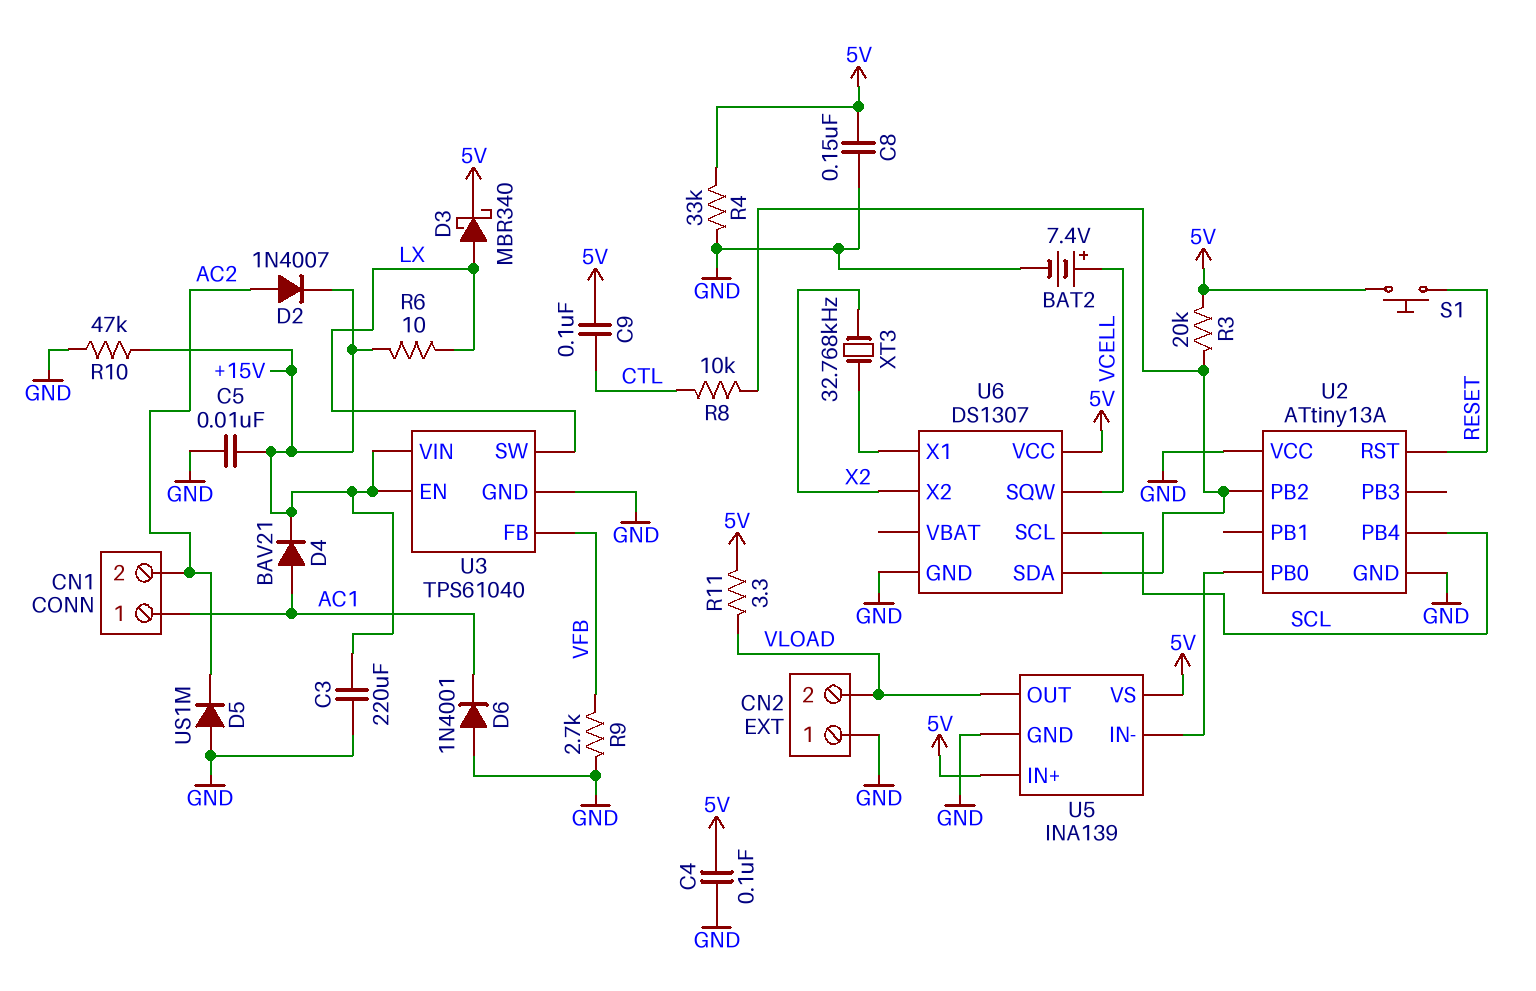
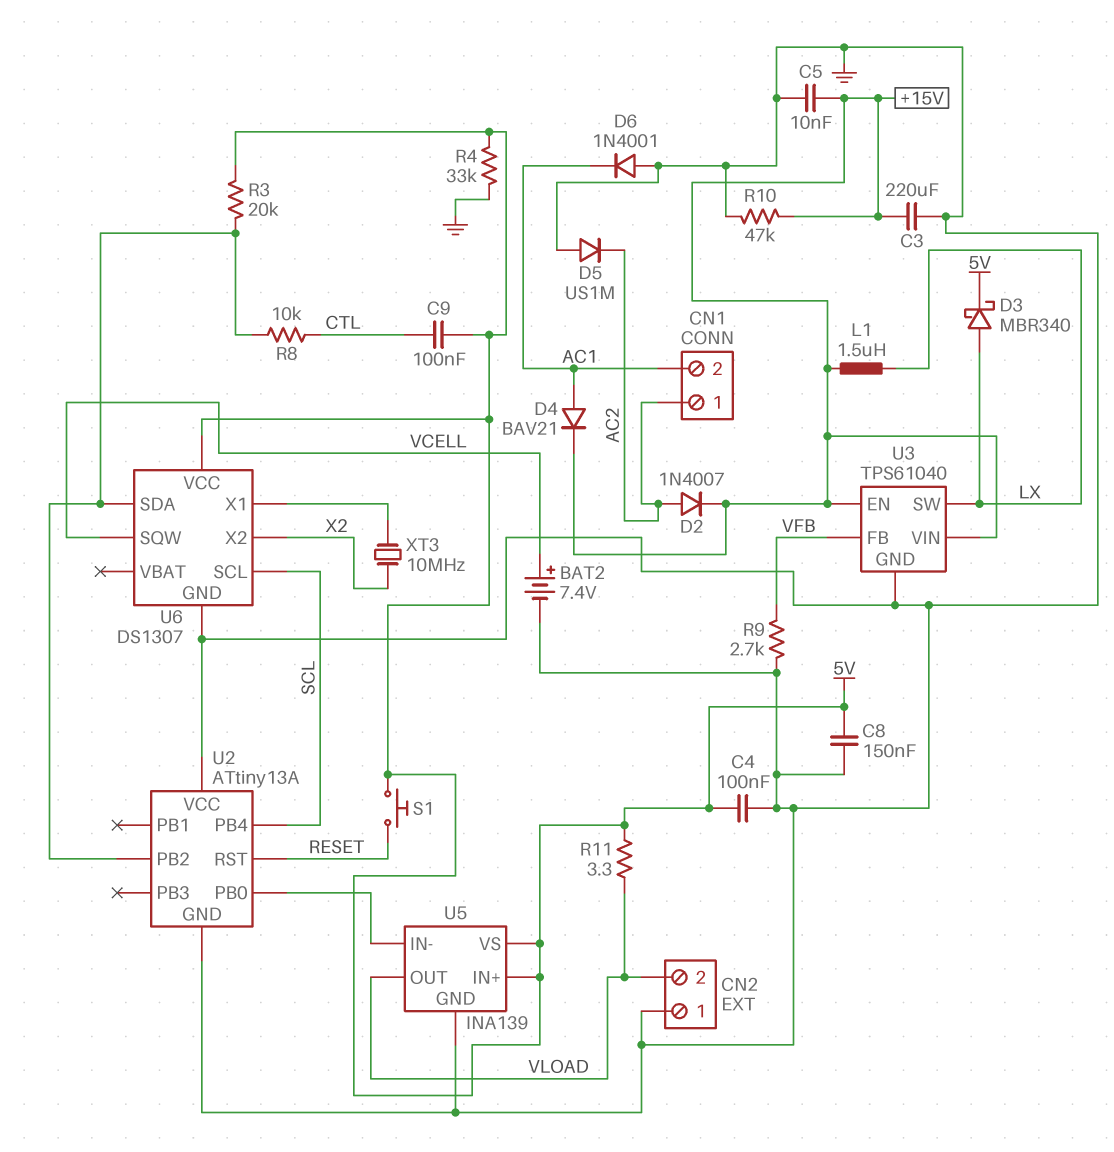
CN1 pin 1: AC1 -> AC2
CN1 pin 2: AC2 -> AC1
L1: none -> 1.5uH (+15V, LX)
R6: 10 (+15V, LX) -> none
XT3: 32.768kHz (U6/X1, X2) -> 10MHz (U6/X1, X2)

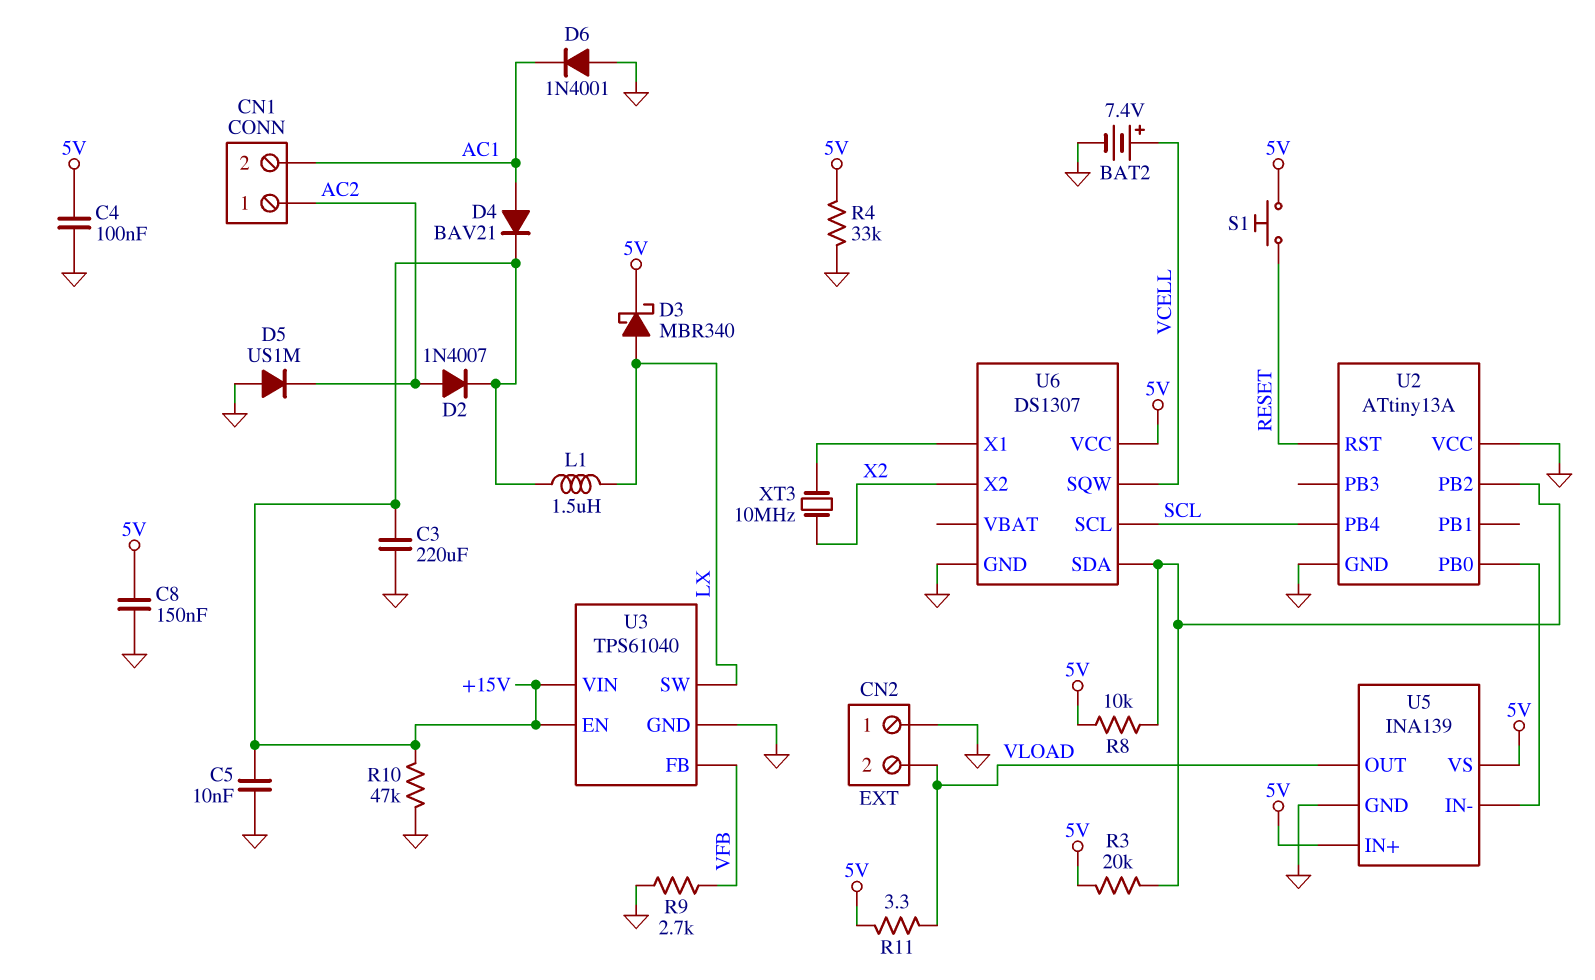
C9: 100nF (5V, CTL) -> none
R8: 10k (CTL, U2/PB2) -> 10k (5V, U2/PB2)

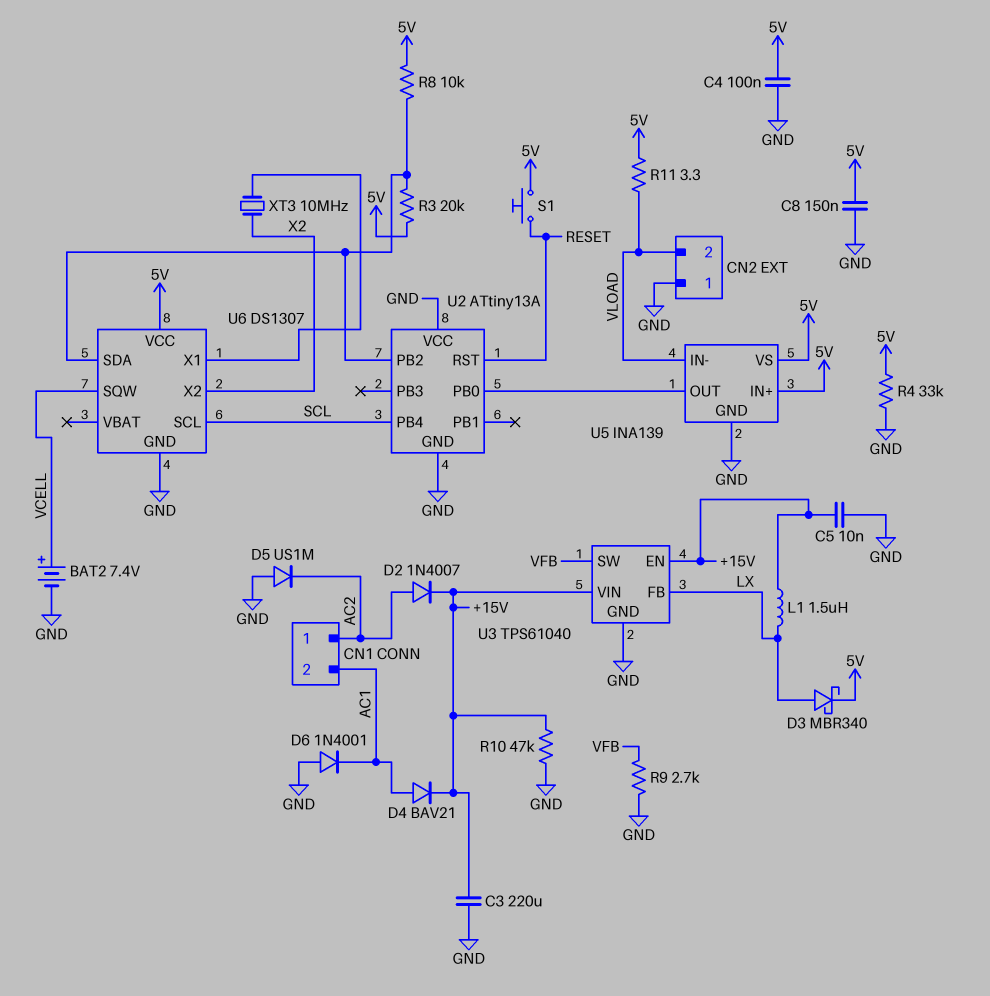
U3 pin FB: VFB -> LX
U3 pin SW: LX -> VFB
U5 pin IN-: U2/PB0 -> VLOAD
U5 pin OUT: VLOAD -> U2/PB0

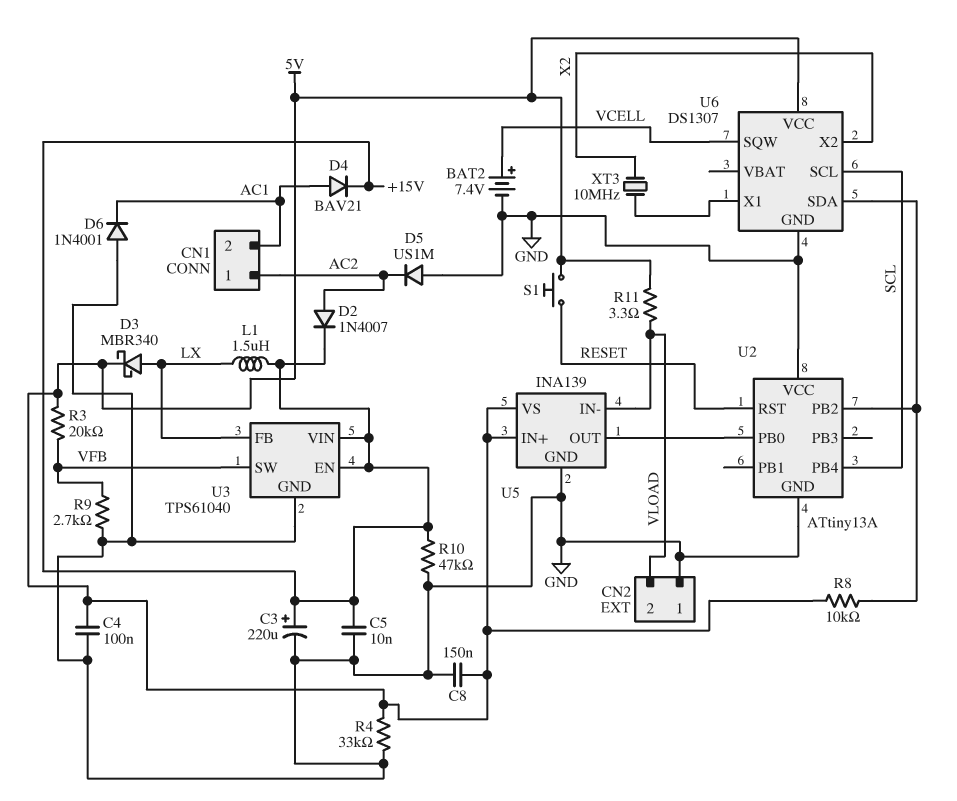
C3: 220uF (+15V, GND) -> 220uF (plus +15V, minus GND)
R3: 20k (5V, U2/PB2) -> 20k (5V, VFB)

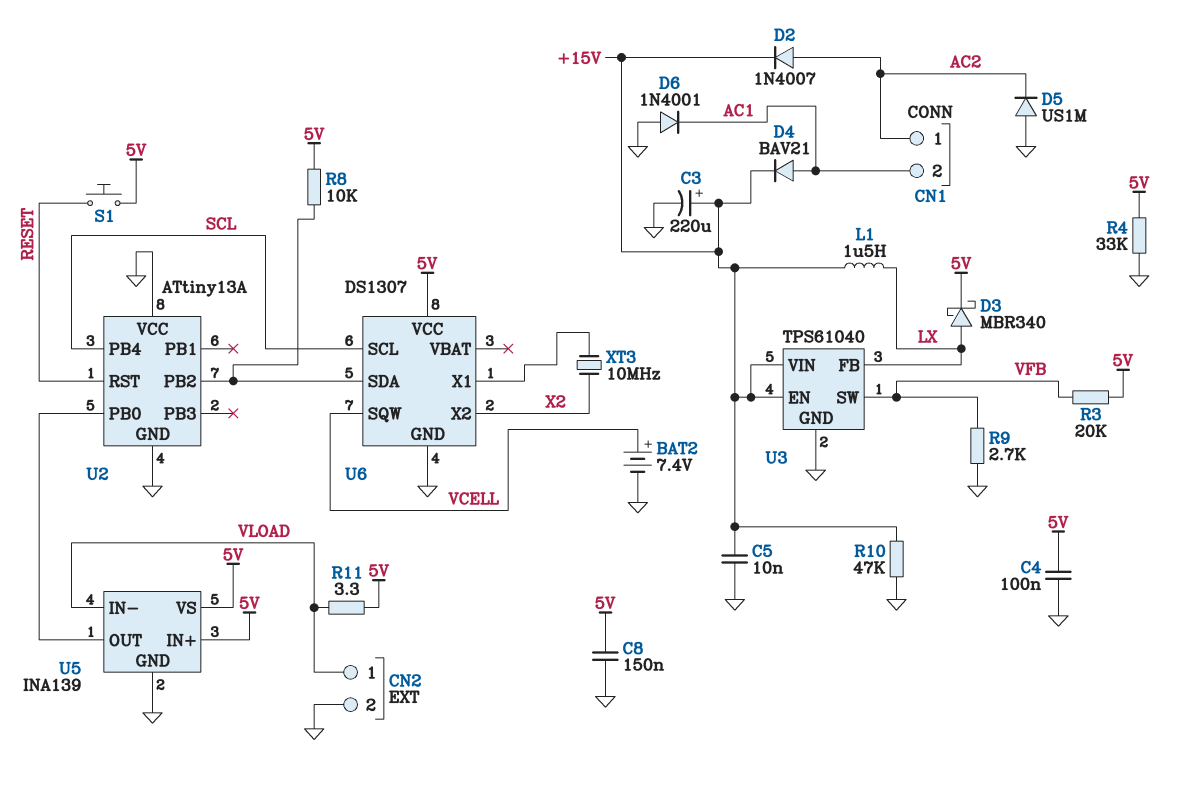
CN2 pin 1: GND -> VLOAD
CN2 pin 2: VLOAD -> GND

